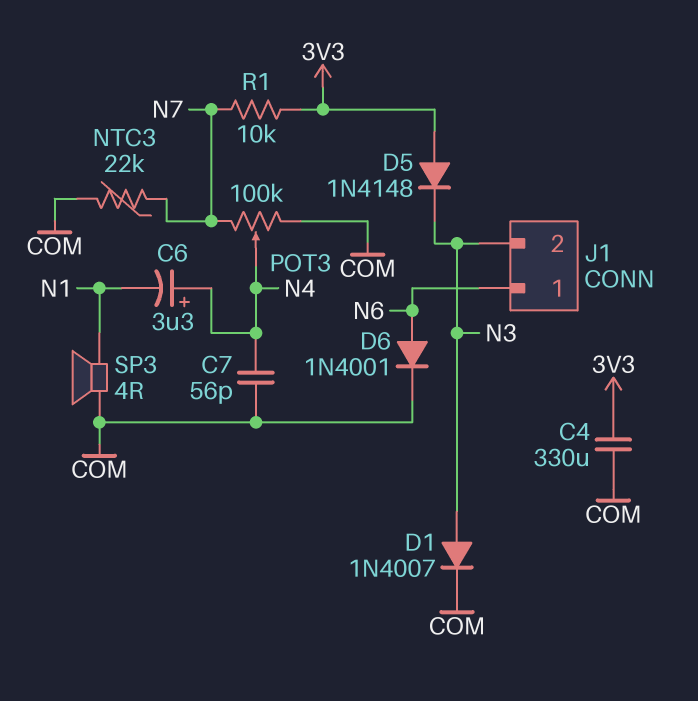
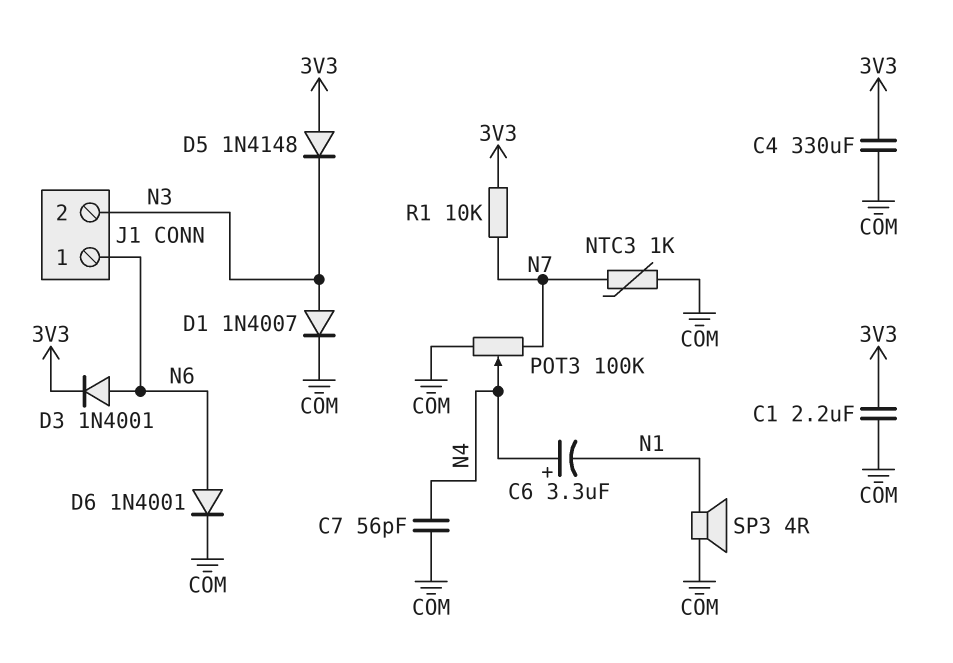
C1: none -> 2.2uF (3V3, COM)
D3: none -> diode 1N4001 (A N6, K 3V3)
NTC3: 22k (COM, N7) -> 1k (COM, N7)

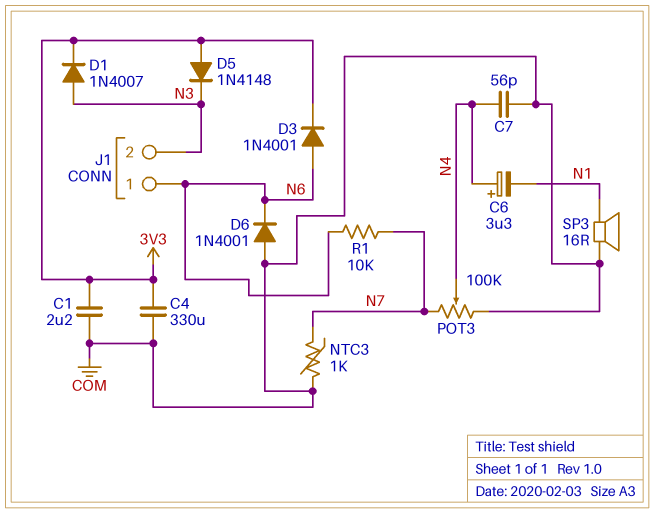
D1: diode 1N4007 (A N3, K COM) -> diode 1N4007 (A N3, K 3V3)
D6: diode 1N4001 (A N6, K COM) -> diode 1N4001 (A COM, K N6)
R1: 10k (3V3, N7) -> 10k (N6, N7)
SP3: speaker 4R (COM, N1) -> speaker 16R (COM, N1)

